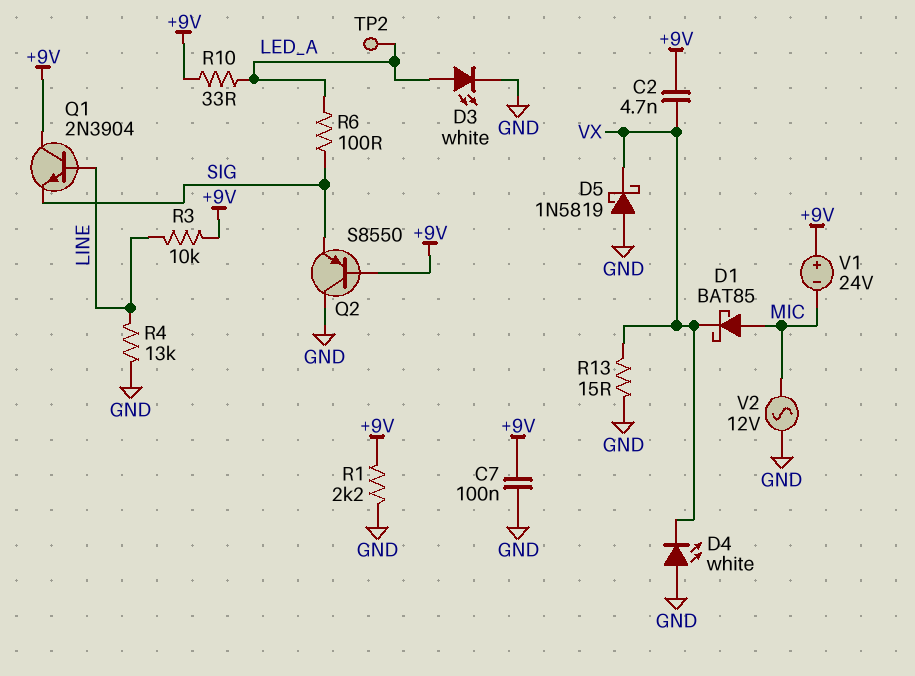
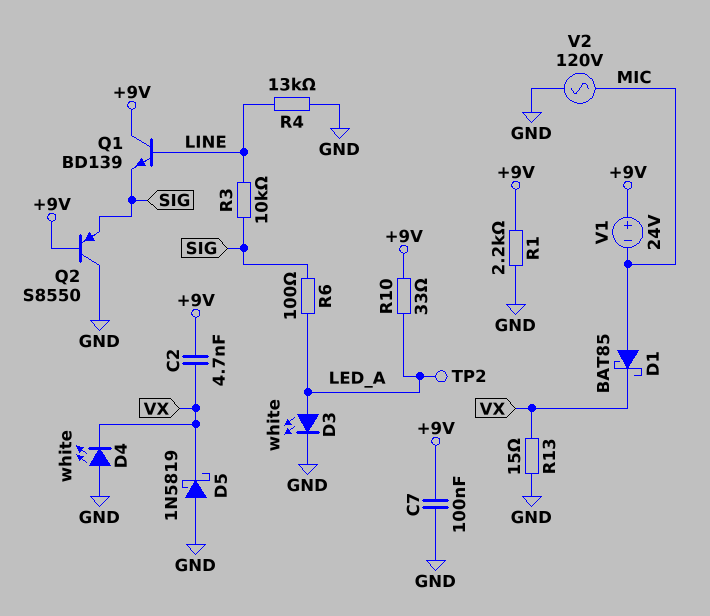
Q1: NPN 2N3904 (B LINE, C +9V, E SIG) -> NPN BD139 (B LINE, C +9V, E SIG)
R3: 10k (+9V, LINE) -> 10k (LINE, SIG)
V2: AC 12V (GND, MIC) -> AC 120V (GND, MIC)

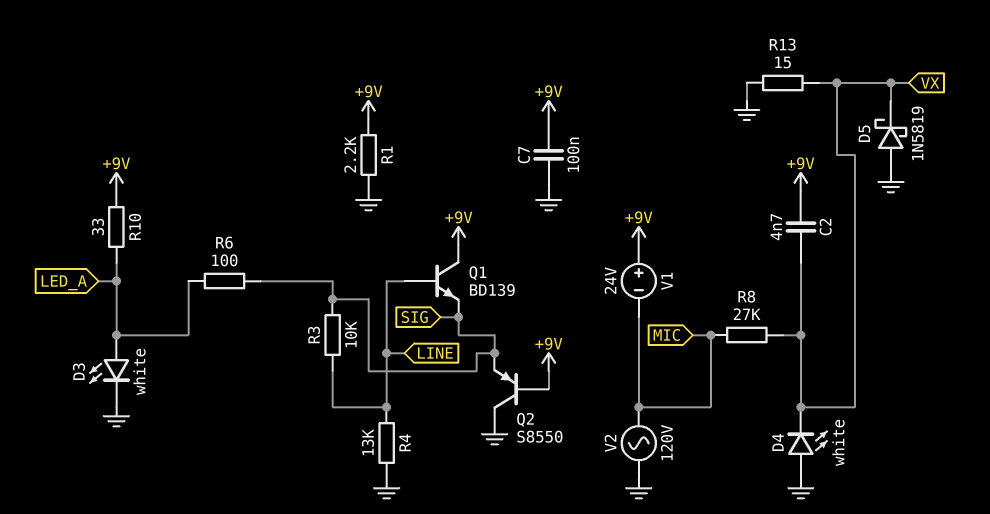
D1: schottky BAT85 (A MIC, K VX) -> none
R8: none -> 27k (MIC, VX)
TP2: test point (LED_A) -> none

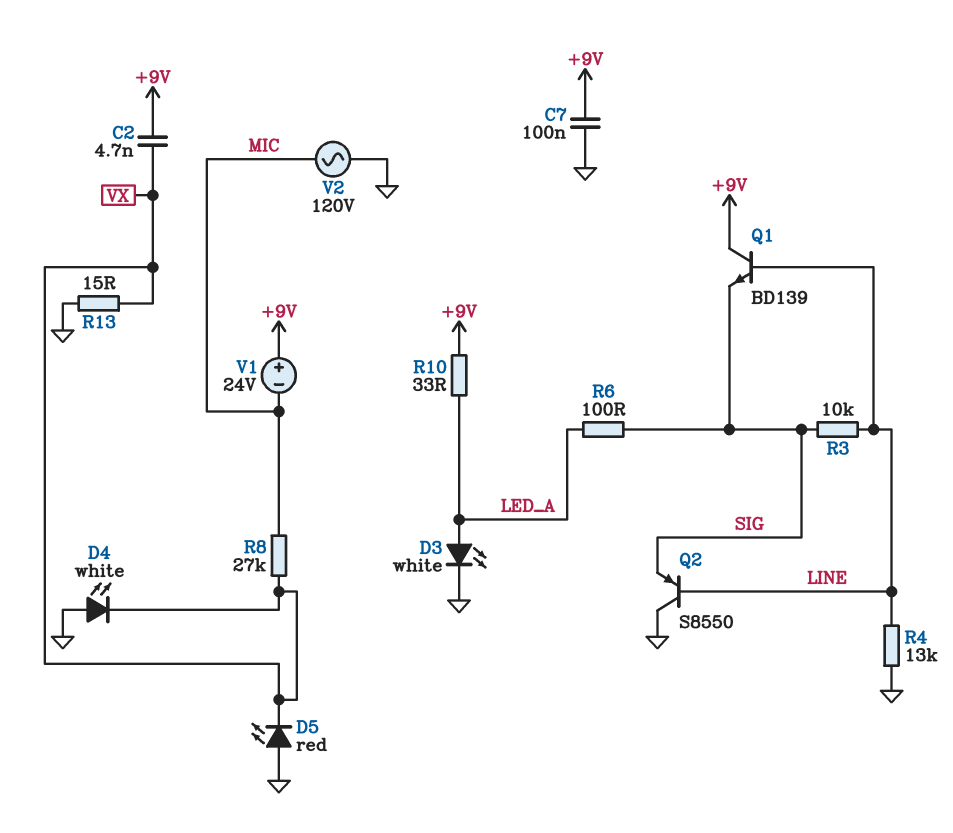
D5: schottky 1N5819 (A GND, K VX) -> LED red (A GND, K VX)
Q2: PNP S8550 (B +9V, C GND, E SIG) -> PNP S8550 (B LINE, C GND, E SIG)
R1: 2.2k (+9V, GND) -> none

